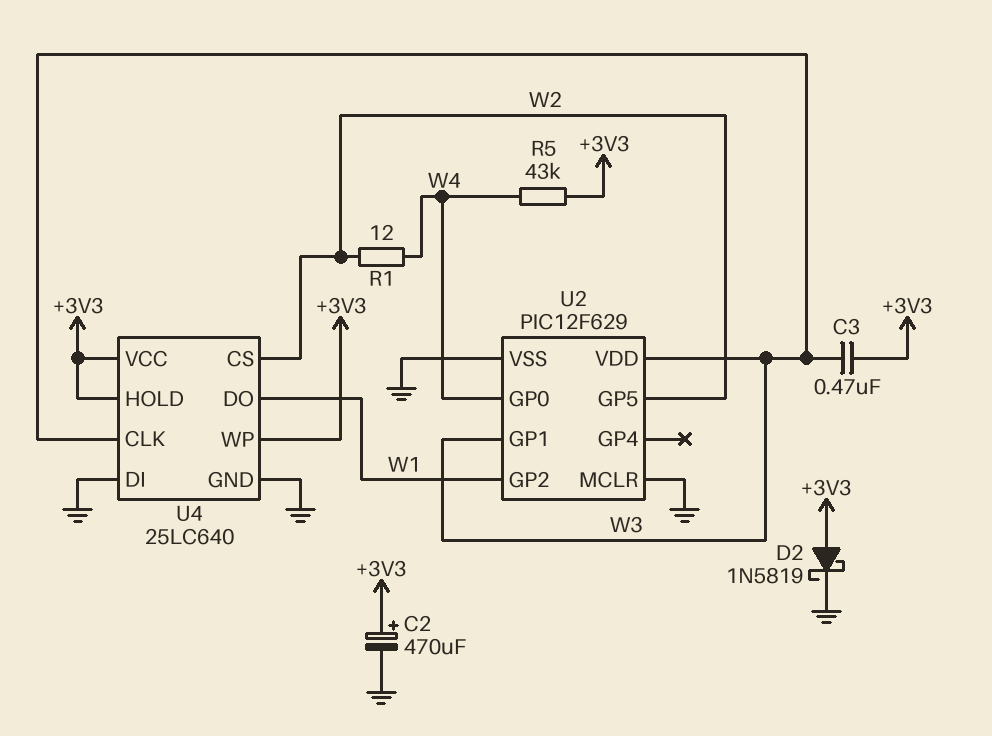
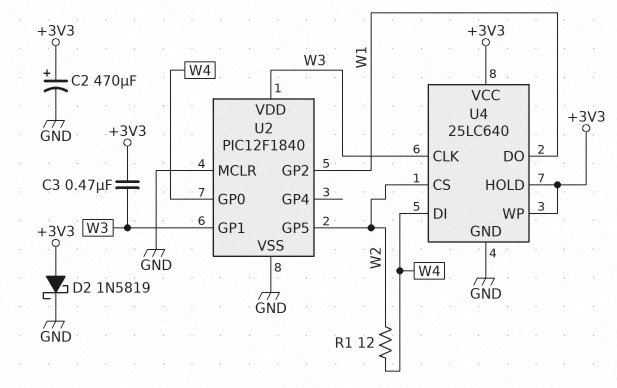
R5: 43k (+3V3, W4) -> none
U2: PIC12F629 -> PIC12F1840
U4 pin DI: GND -> W4

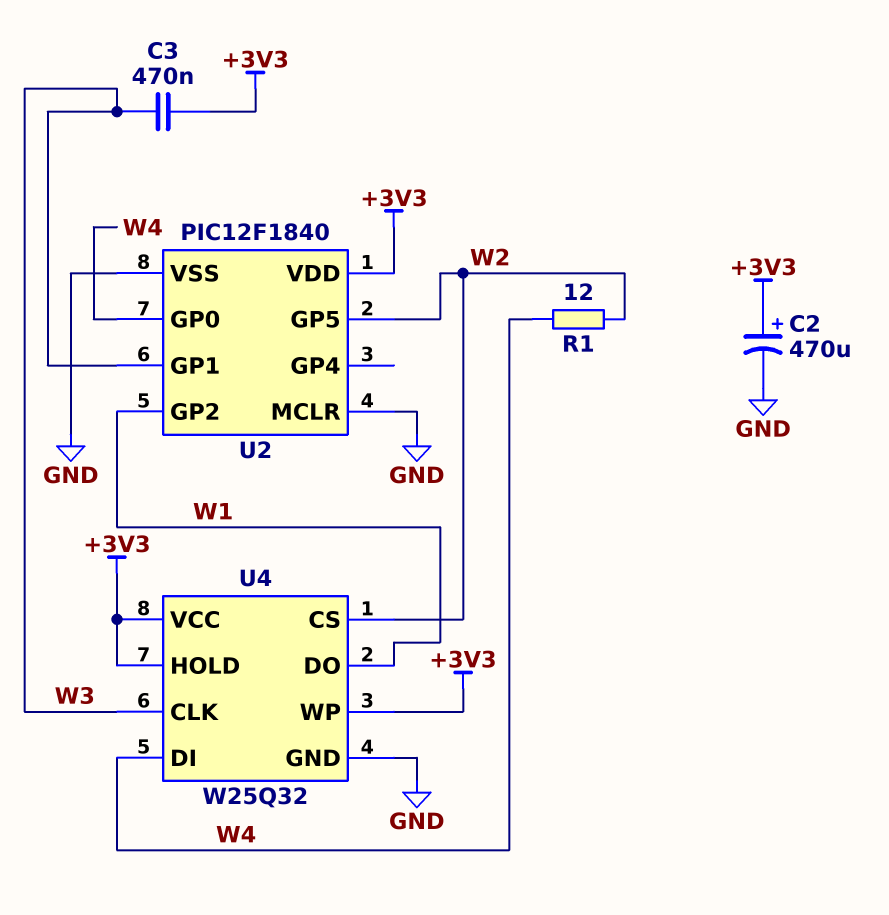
D2: schottky 1N5819 (A +3V3, K GND) -> none
U2 pin VDD: W3 -> +3V3
U4: 25LC640 -> W25Q32

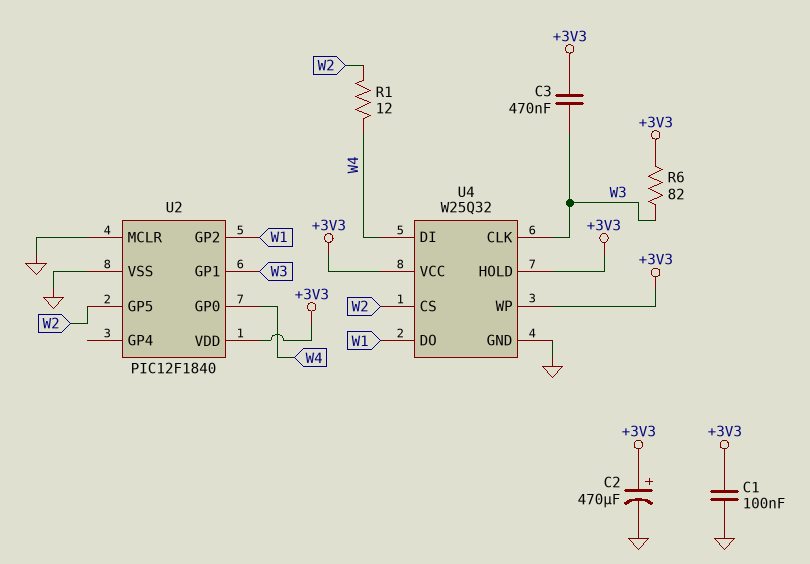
C1: none -> 100nF (+3V3, GND)
R6: none -> 82 (+3V3, W3)

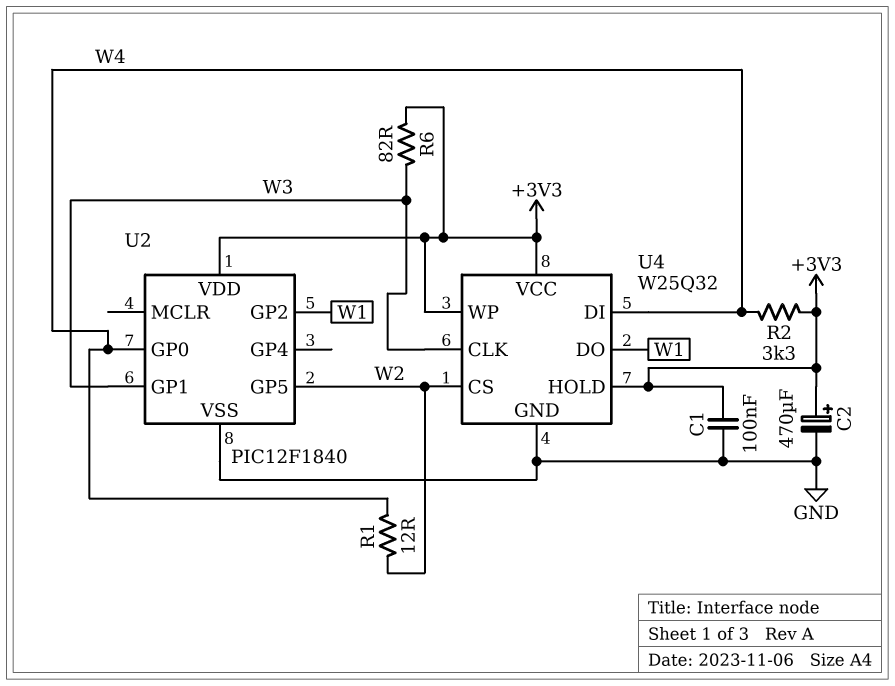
C3: 470nF (+3V3, W3) -> none
R2: none -> 3.3k (+3V3, W4)
U2 pin MCLR: GND -> none

